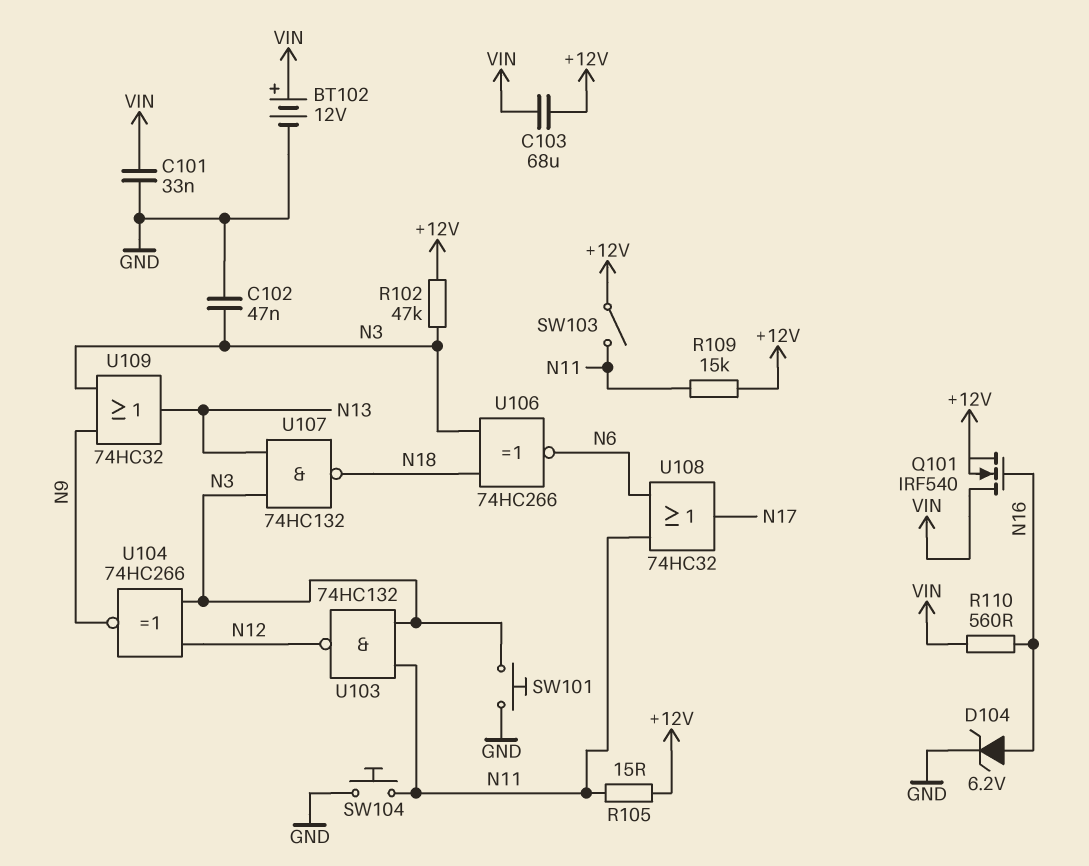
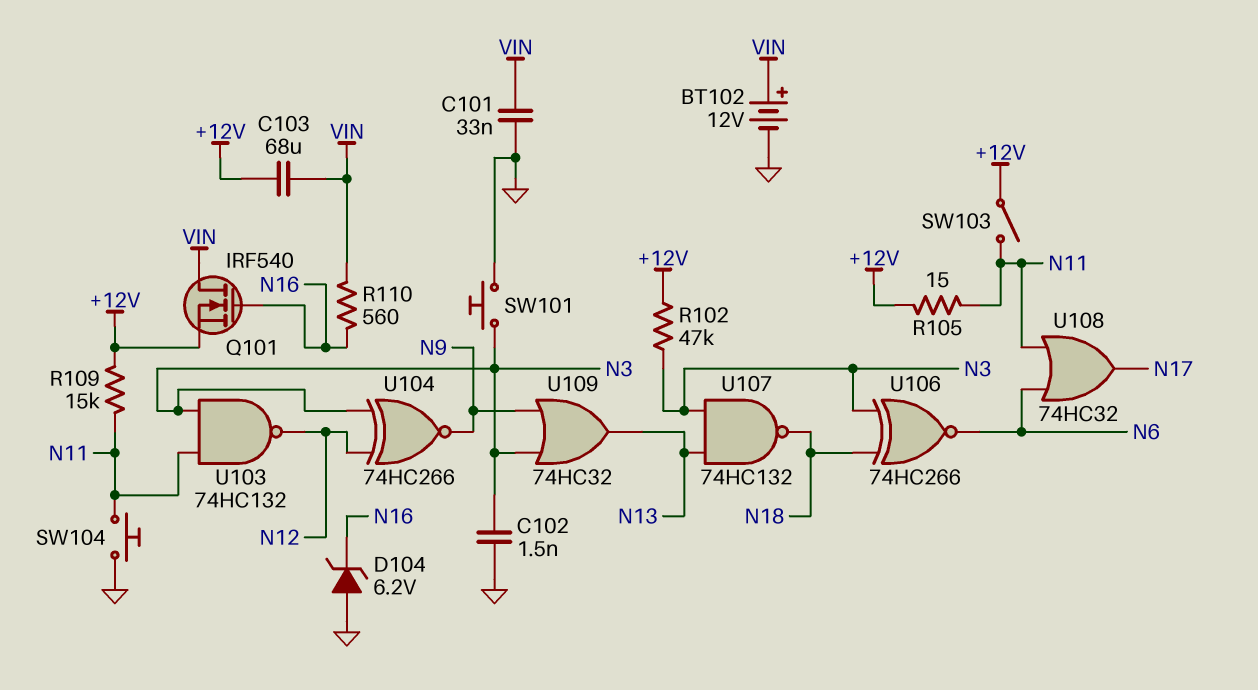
C102: 47nF (GND, N3) -> 1.5nF (GND, N3)
D104: zener 6.2V (A N16, K GND) -> zener 6.2V (A GND, K N16)

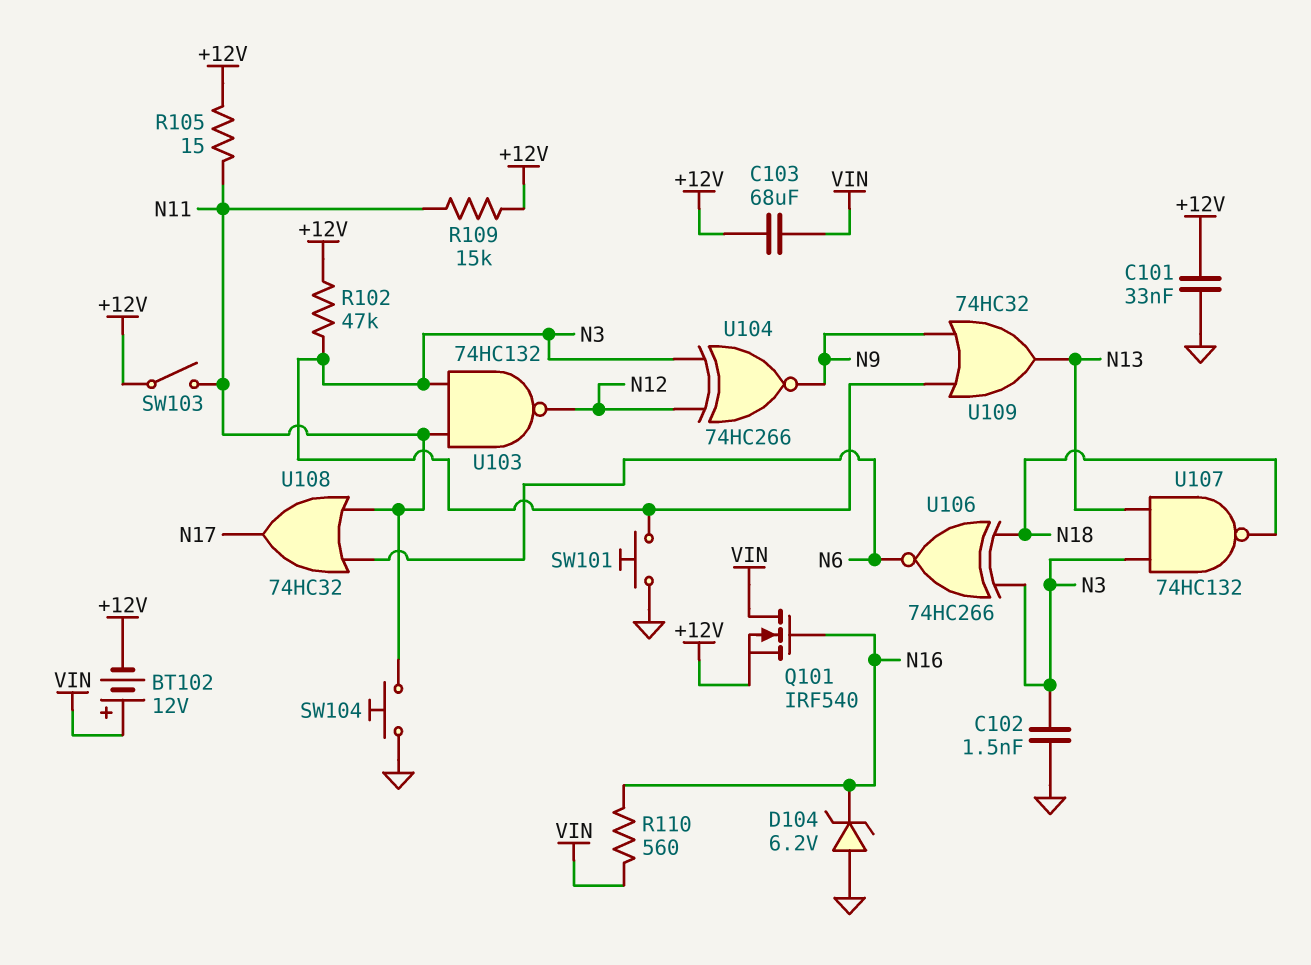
BT102: 12V (plus VIN, minus GND) -> 12V (plus VIN, minus +12V)
C101: 33nF (GND, VIN) -> 33nF (+12V, GND)

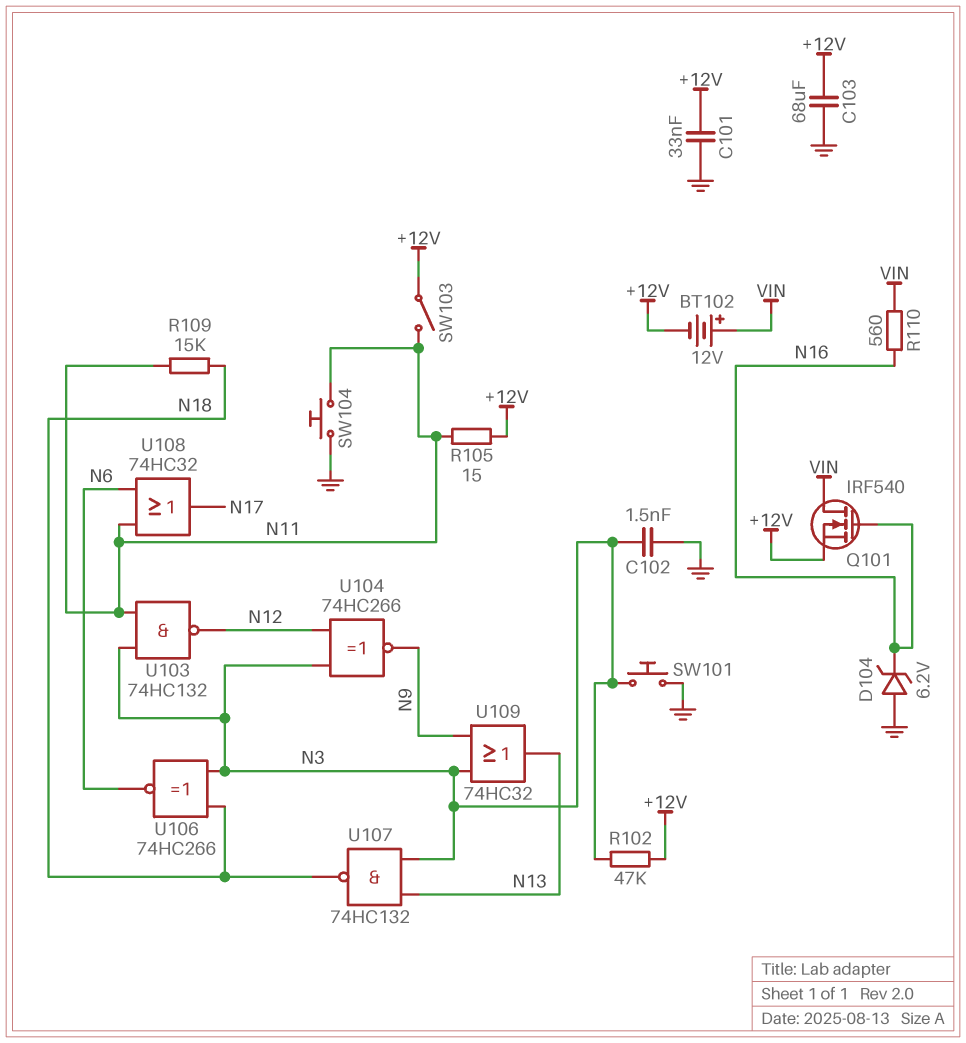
C103: 68uF (+12V, VIN) -> 68uF (+12V, GND)
R109: 15k (+12V, N11) -> 15k (N11, N18)

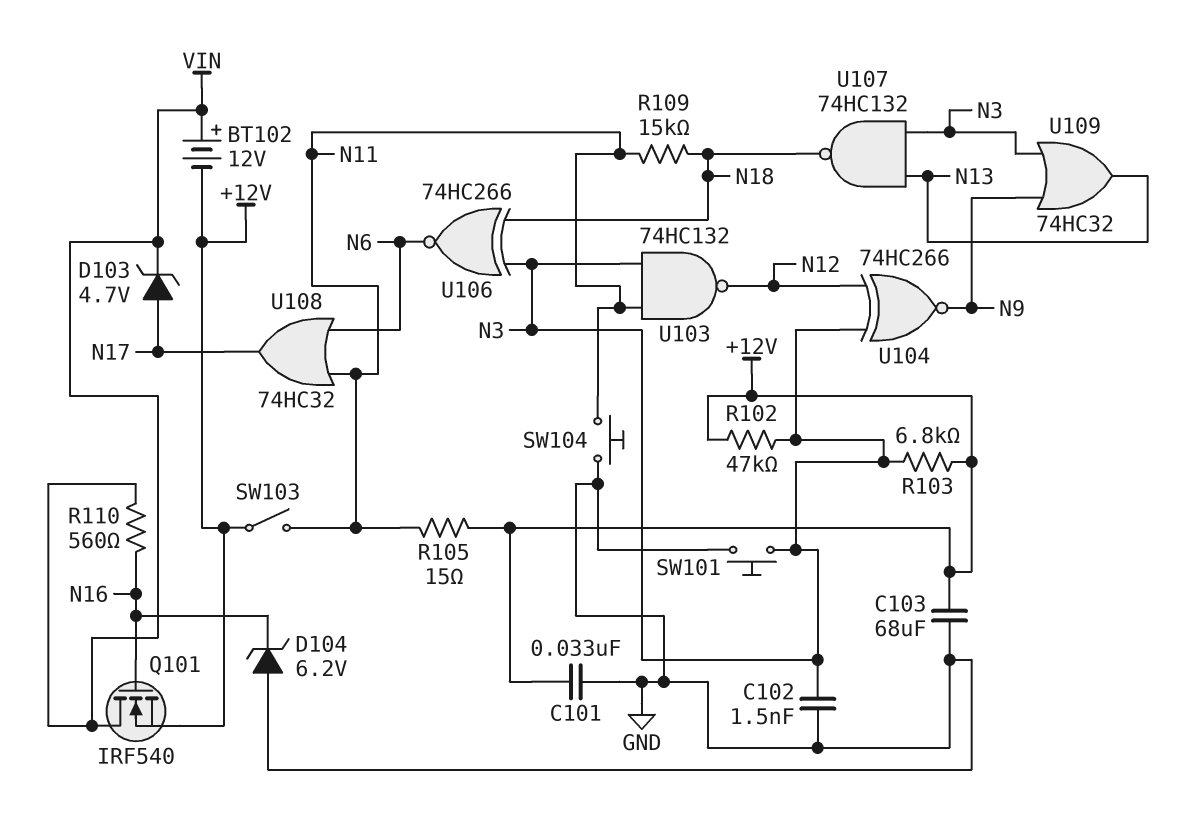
D103: none -> zener 4.7V (A N17, K VIN)
R103: none -> 6.8k (+12V, N3)

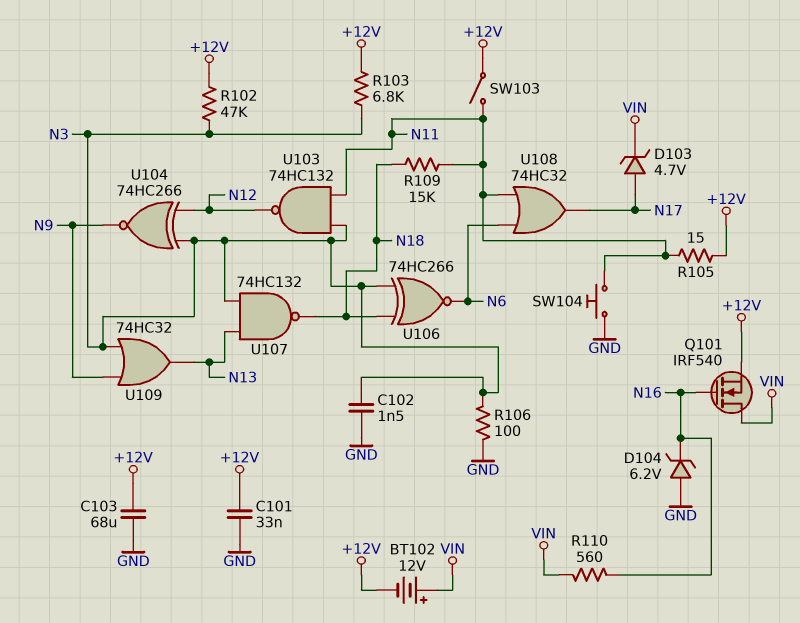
R106: none -> 100 (GND, N3)
SW101: button (GND, N3) -> none

